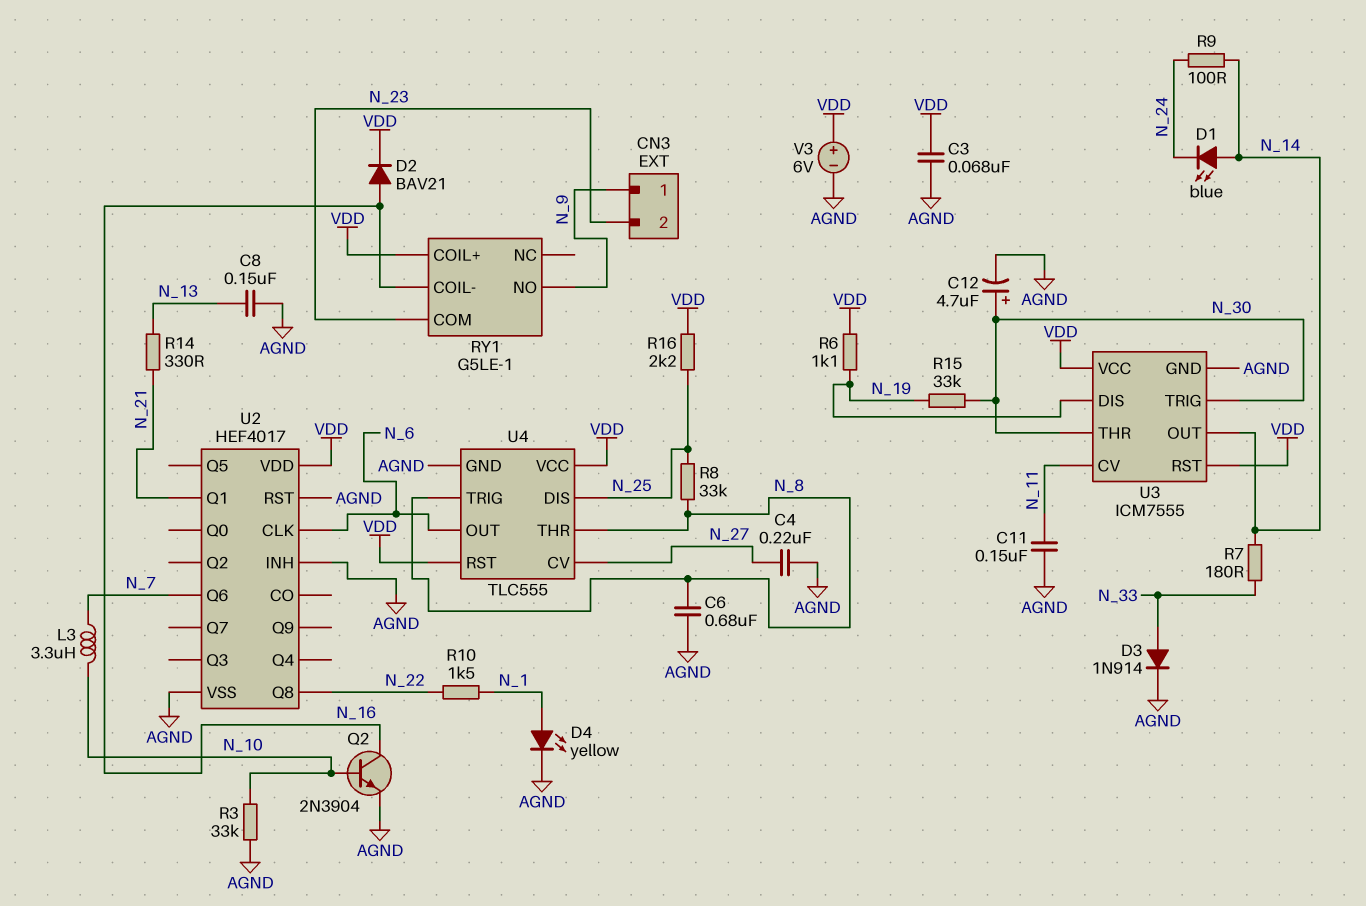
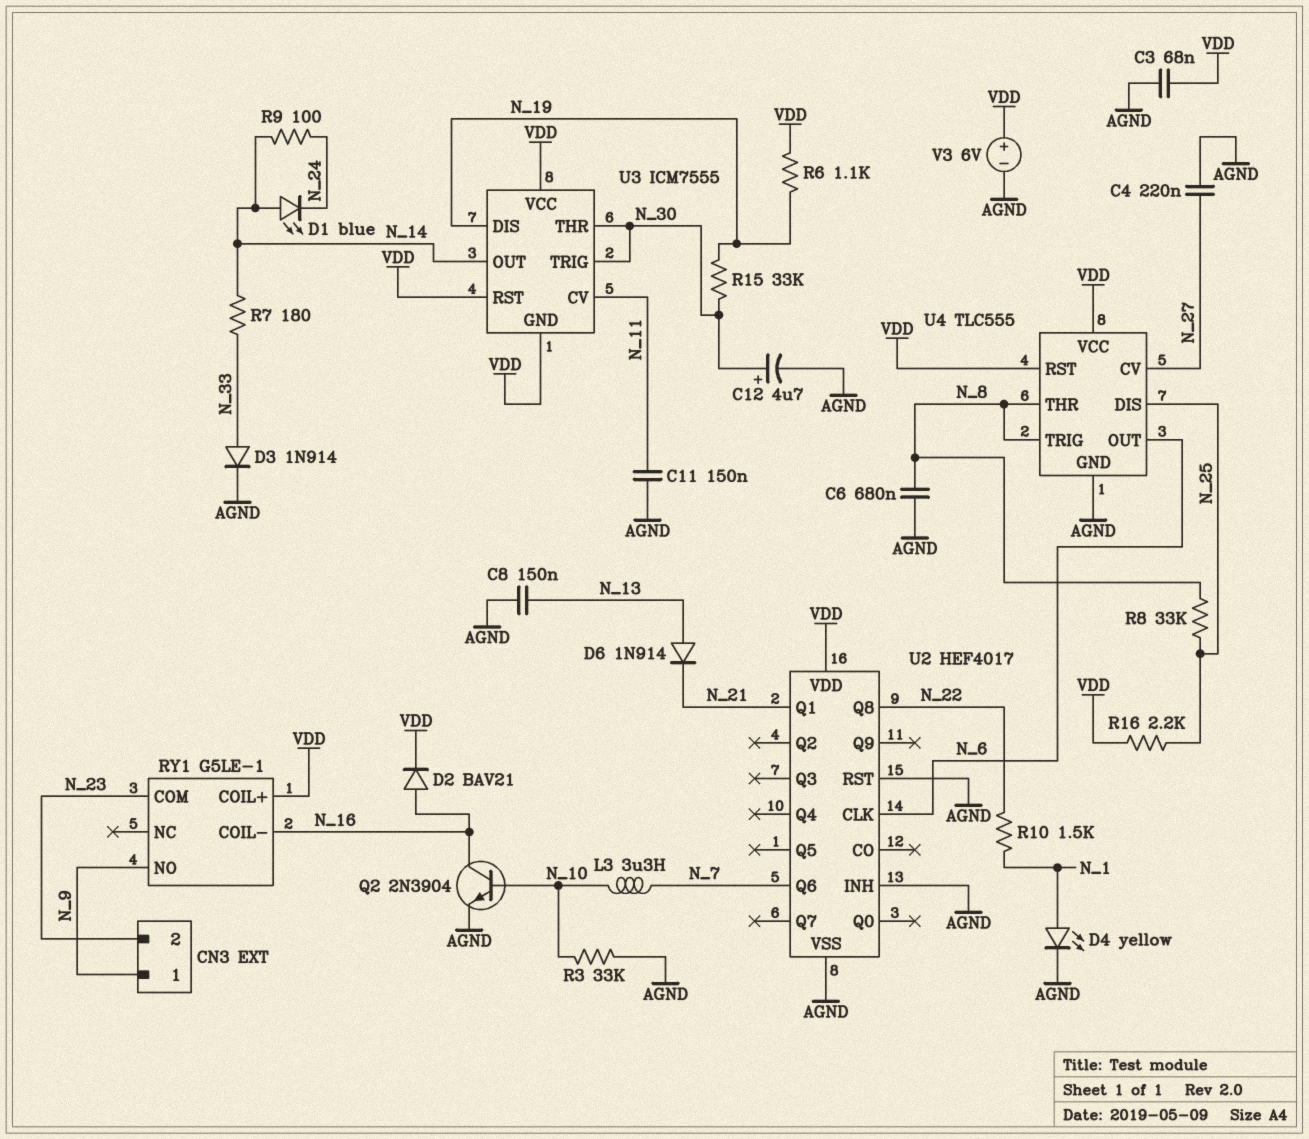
D6: none -> diode 1N914 (A N_13, K N_21)
R14: 330 (N_13, N_21) -> none
U3 pin GND: AGND -> VDD

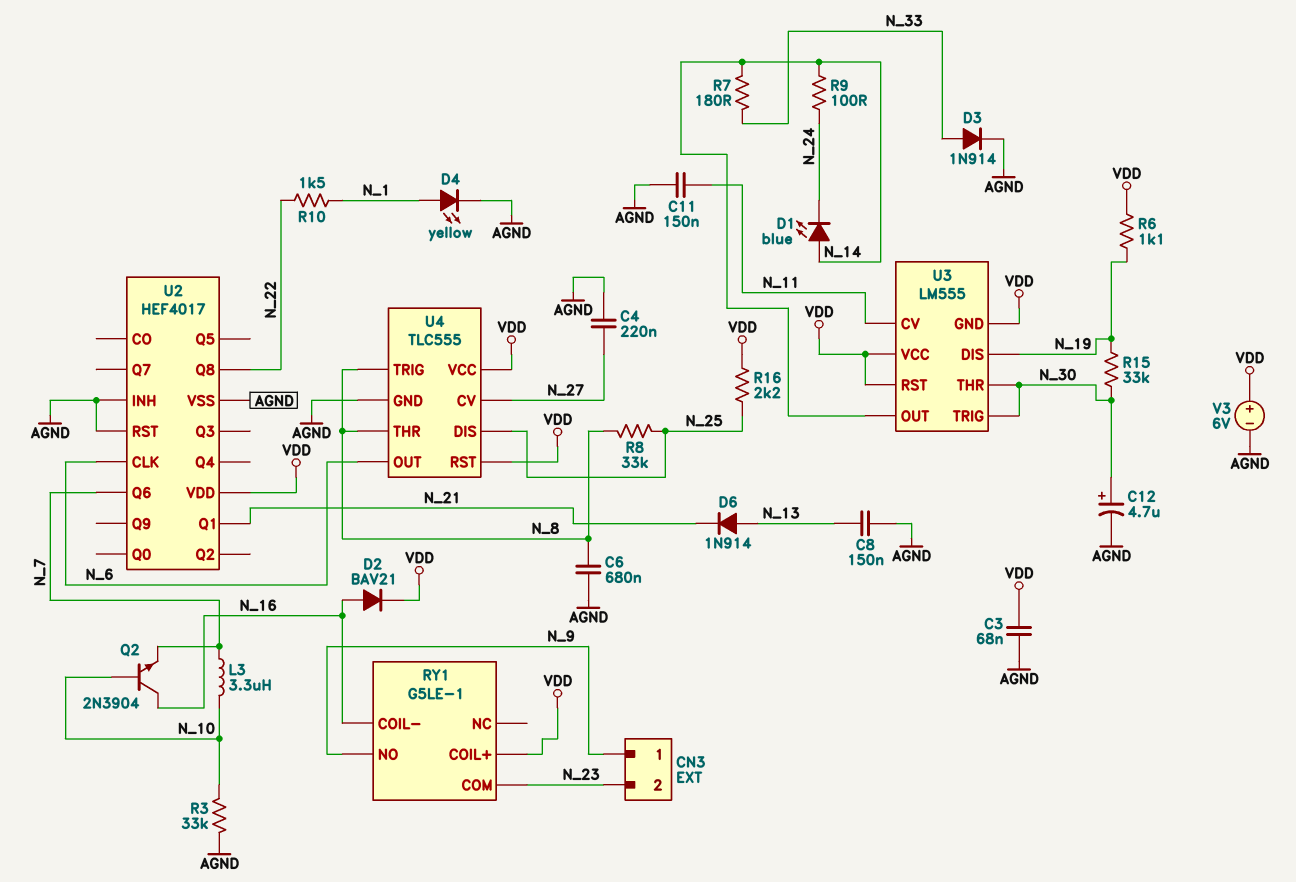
Q2: NPN 2N3904 (B N_10, C N_16, E AGND) -> NPN 2N3904 (B N_10, C N_16, E N_7)
U3: ICM7555 -> LM555

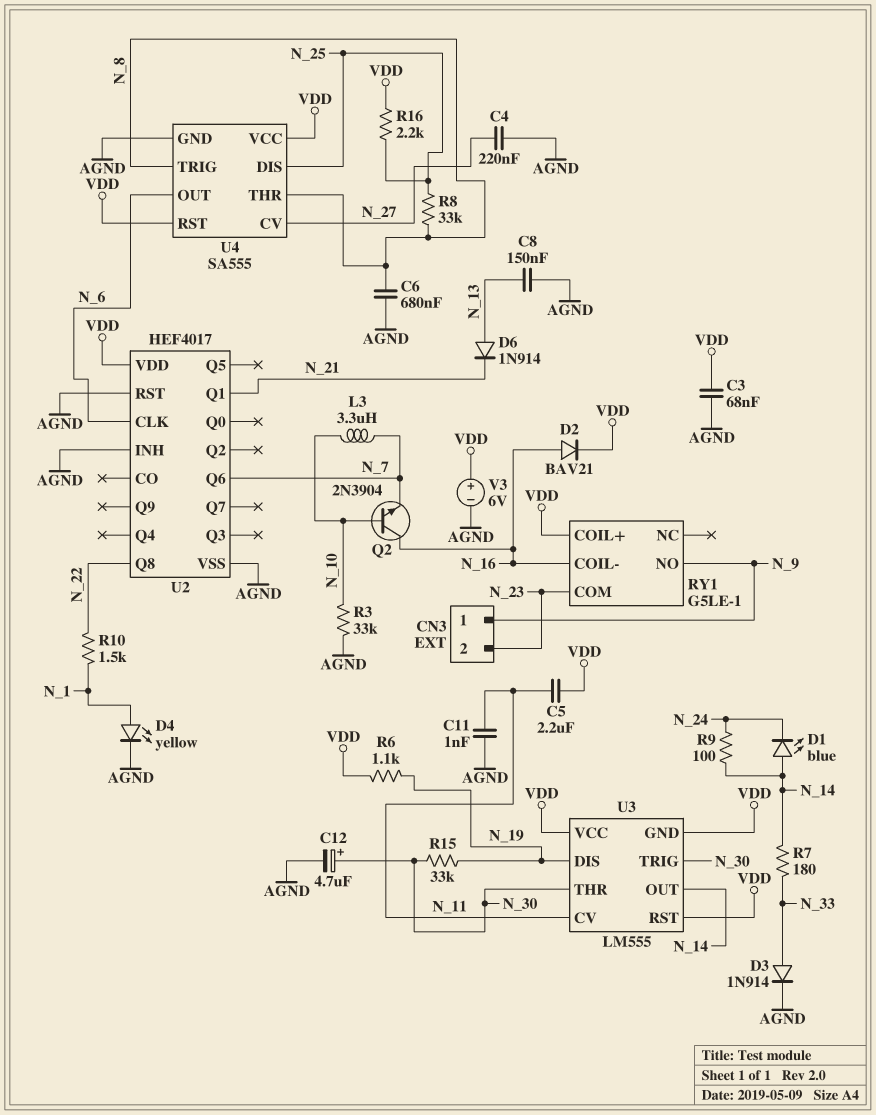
C5: none -> 2.2uF (N_11, VDD)
C11: 150nF (AGND, N_11) -> 1nF (AGND, N_11)
U4: TLC555 -> SA555

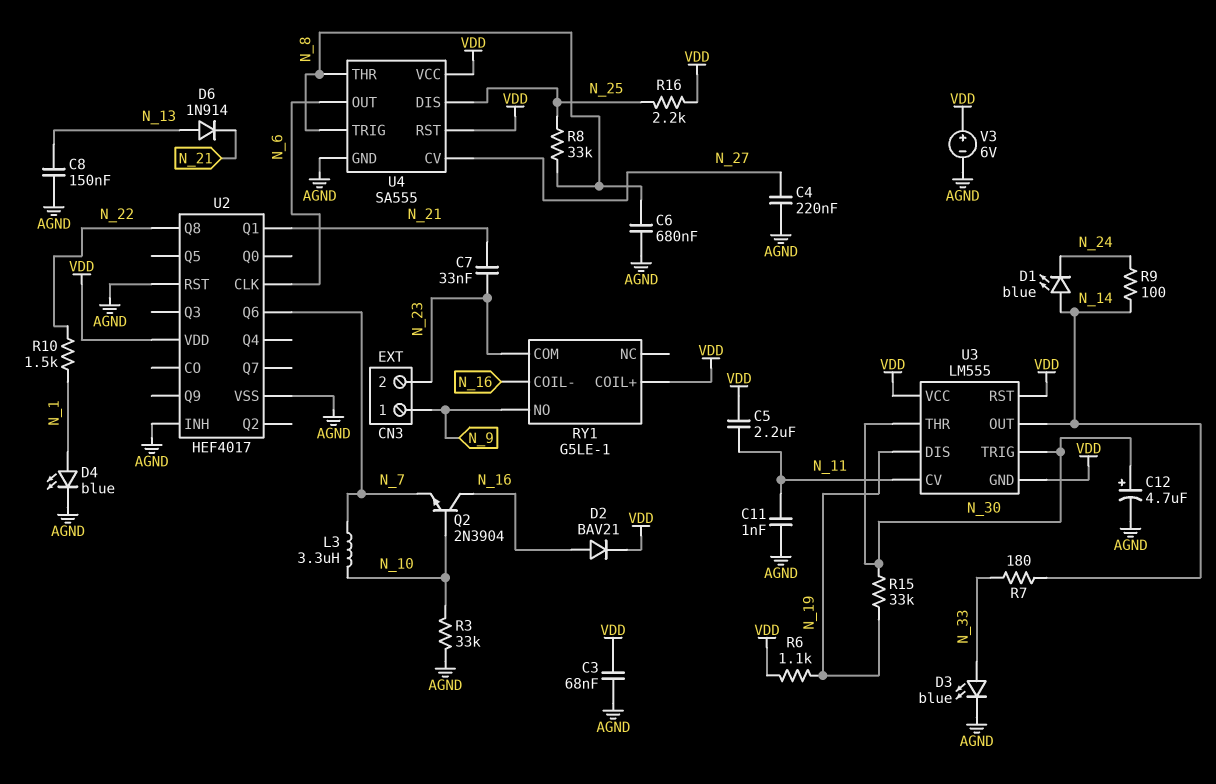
C7: none -> 33nF (N_21, N_23)
D3: diode 1N914 (A N_33, K AGND) -> LED blue (A N_33, K AGND)
D4: LED yellow (A N_1, K AGND) -> LED blue (A N_1, K AGND)

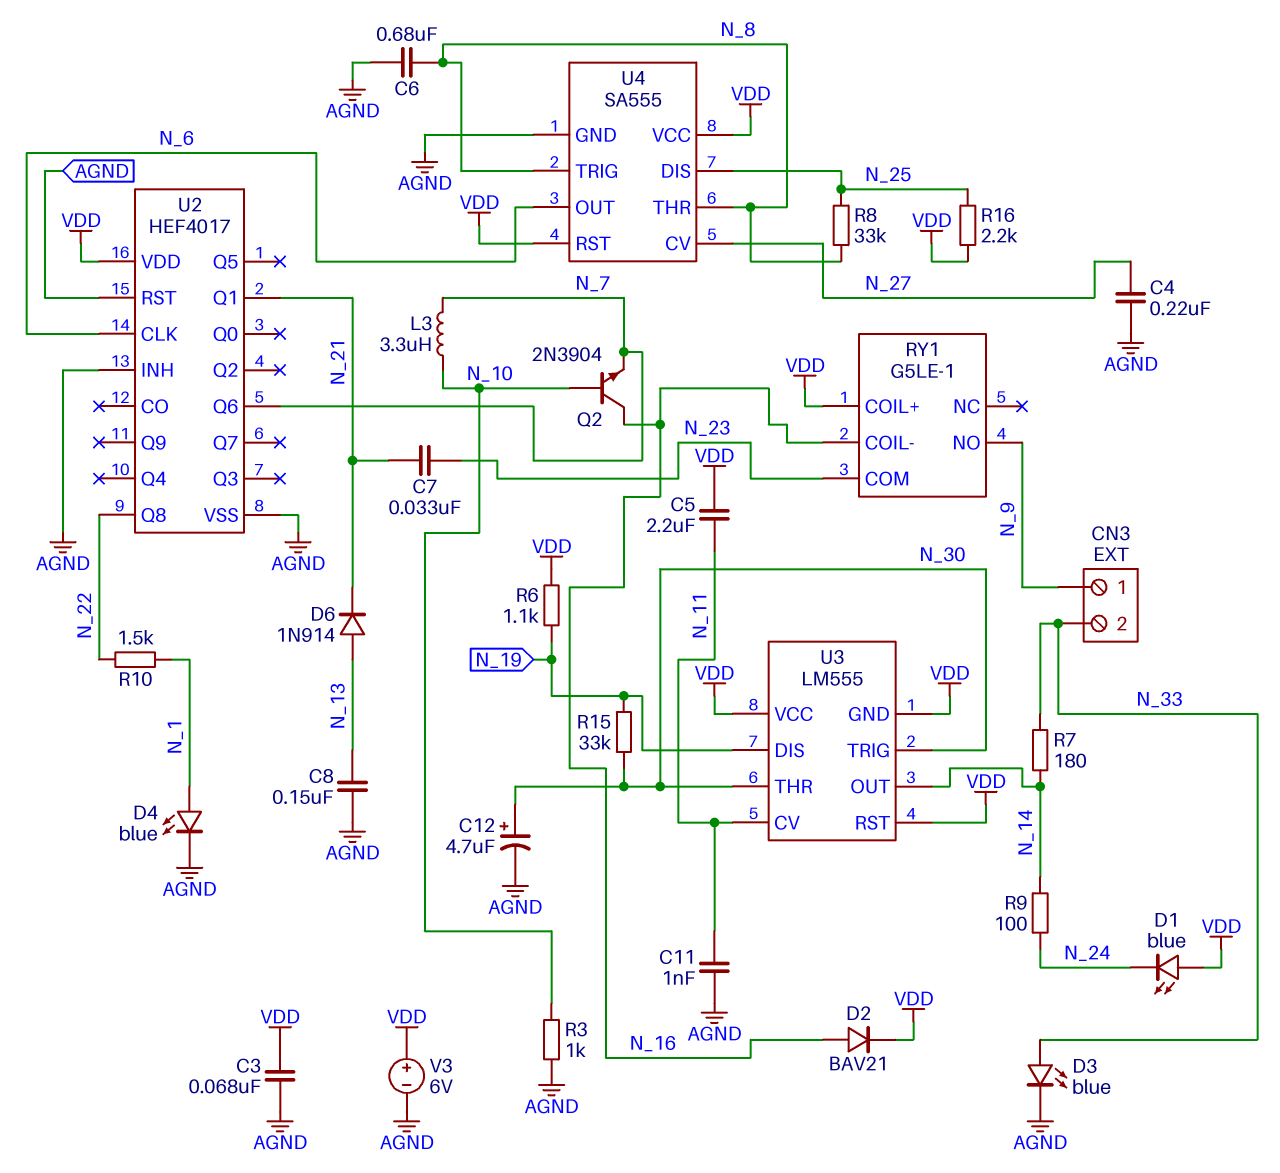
CN3 pin 2: N_23 -> N_33
D1: LED blue (A N_14, K N_24) -> LED blue (A VDD, K N_24)
R3: 33k (AGND, N_10) -> 1k (AGND, N_10)

